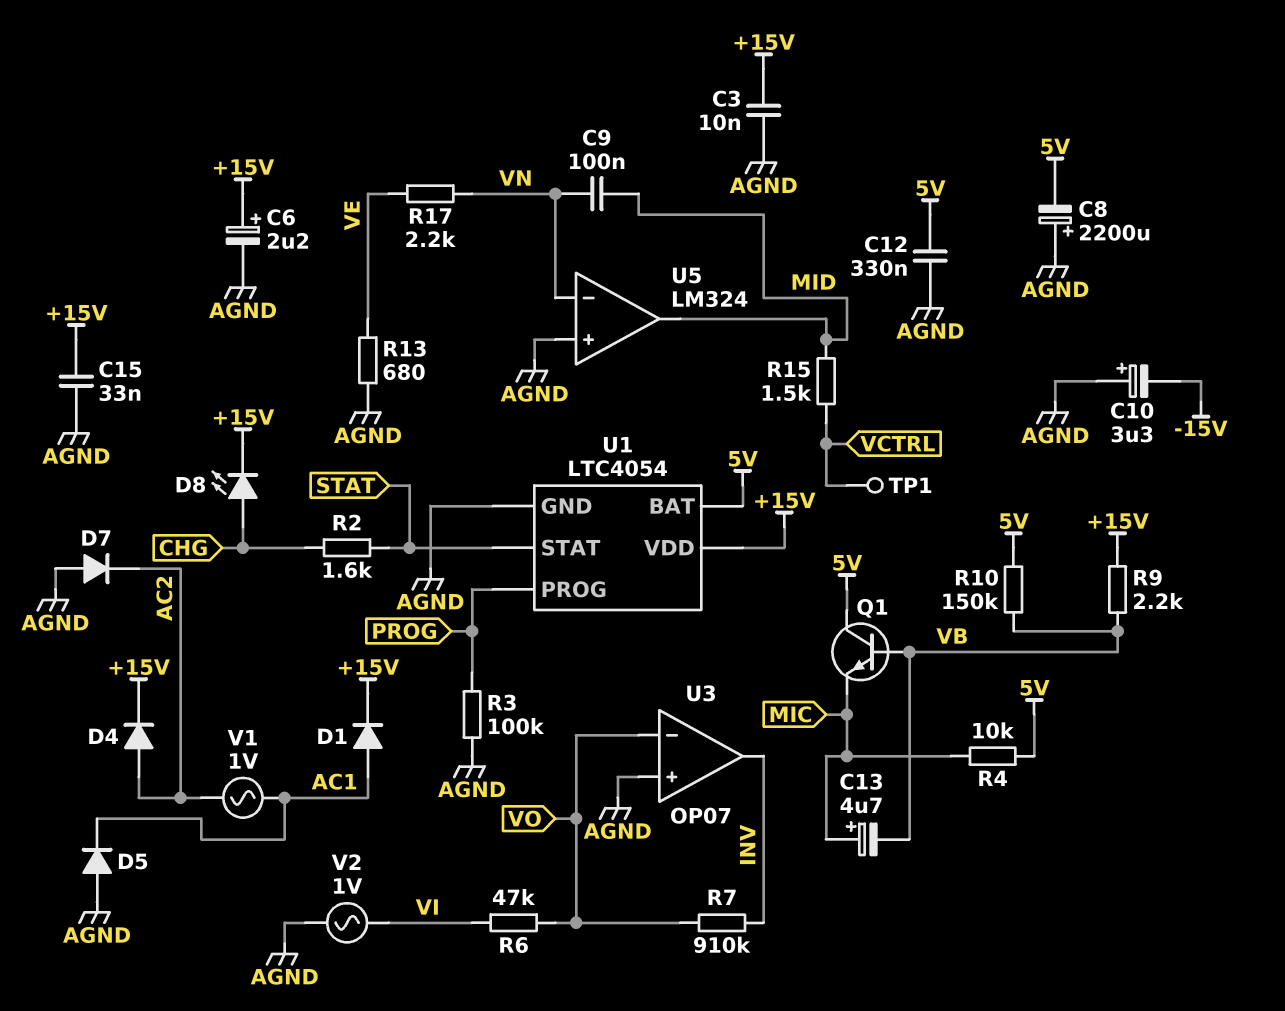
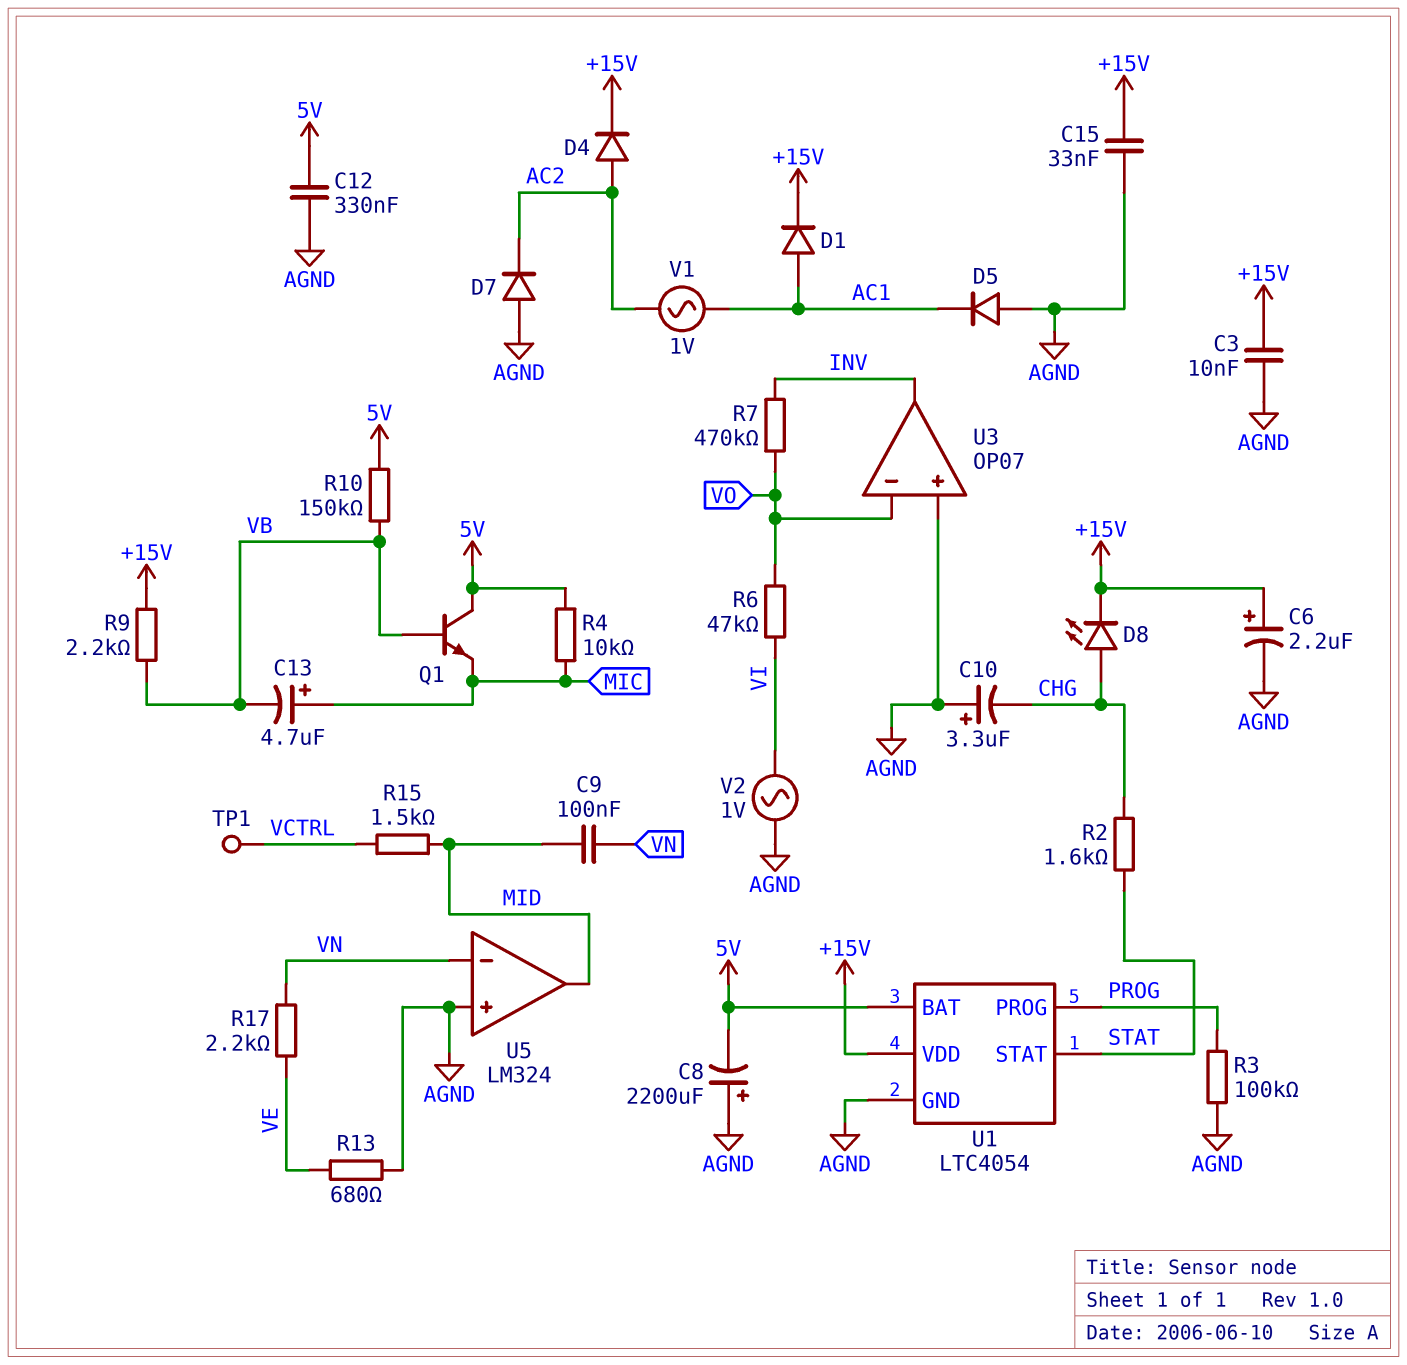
C10: 3.3uF (plus AGND, minus -15V) -> 3.3uF (plus AGND, minus CHG)
R7: 910k (INV, VO) -> 470k (INV, VO)

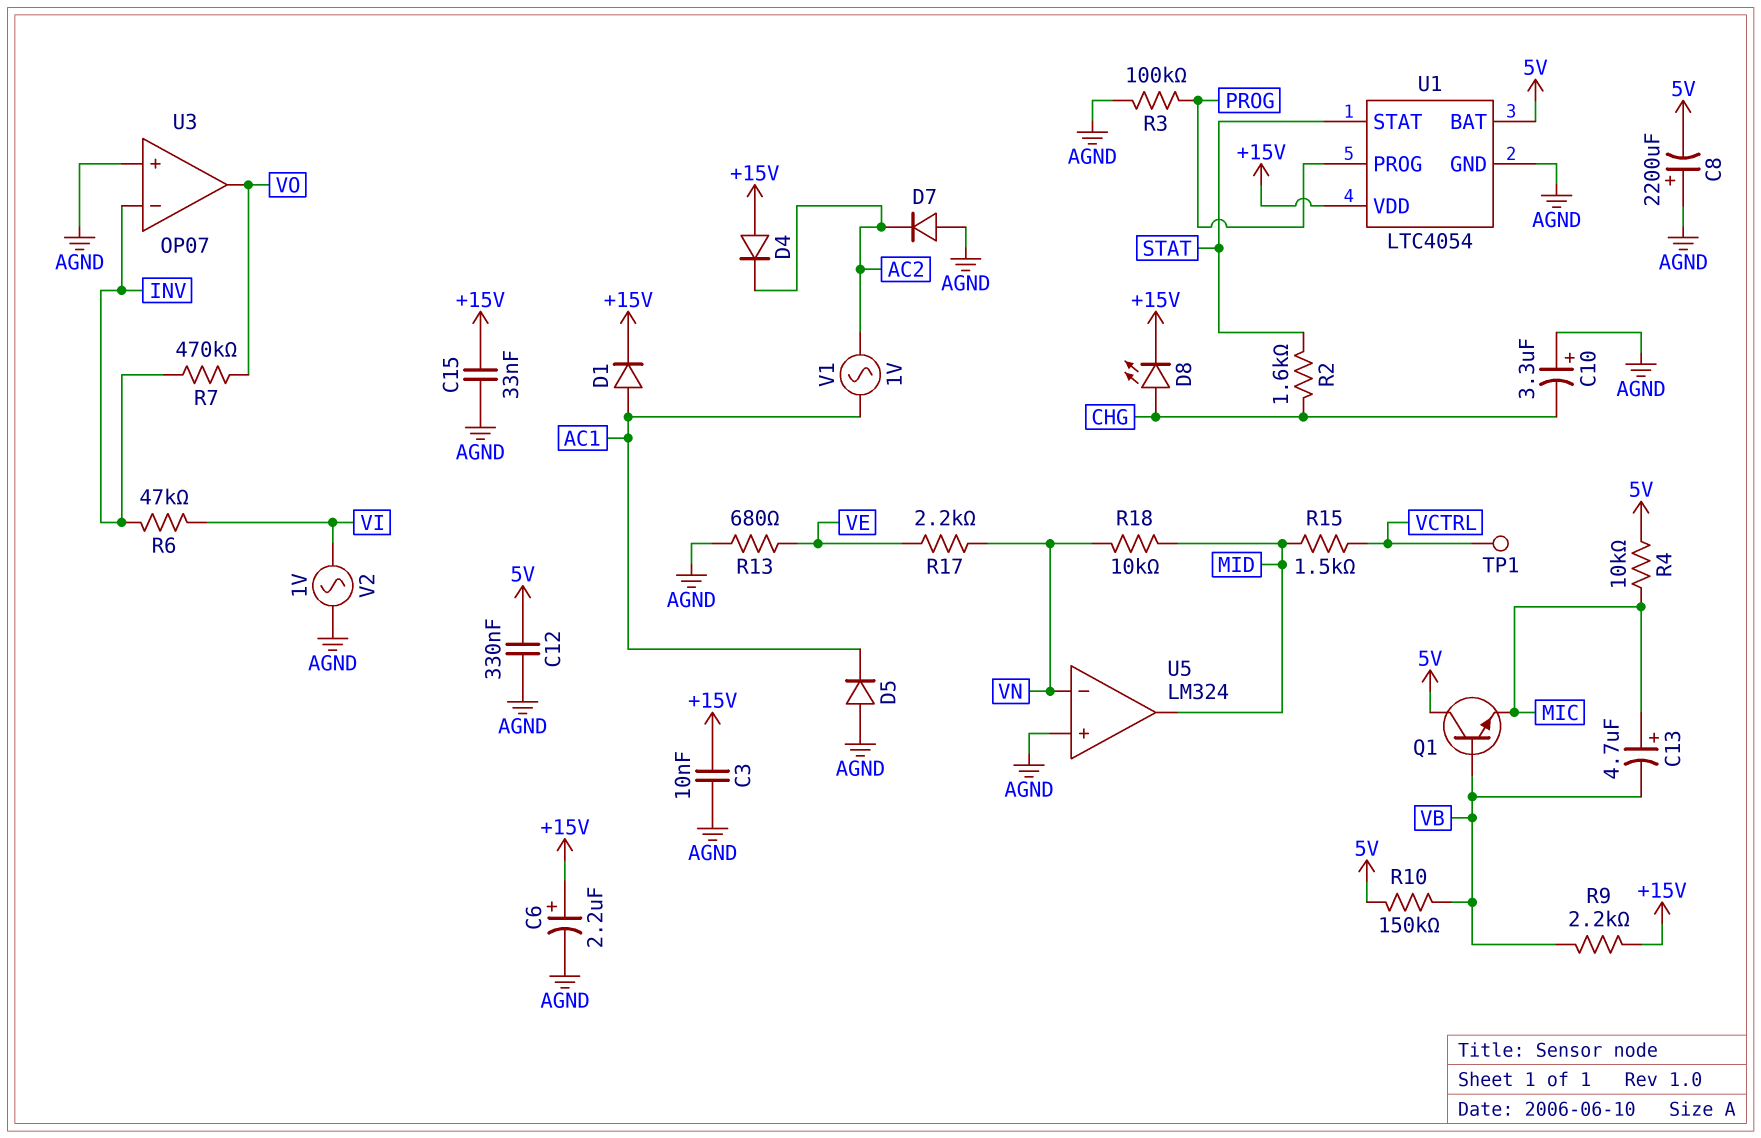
C9: 100nF (MID, VN) -> none
D4: diode (A AC2, K +15V) -> diode (A +15V, K AC2)
R6: 47k (VI, VO) -> 47k (INV, VI)
R18: none -> 10k (MID, VN)
U3 pin in-: VO -> INV
U3 pin out: INV -> VO

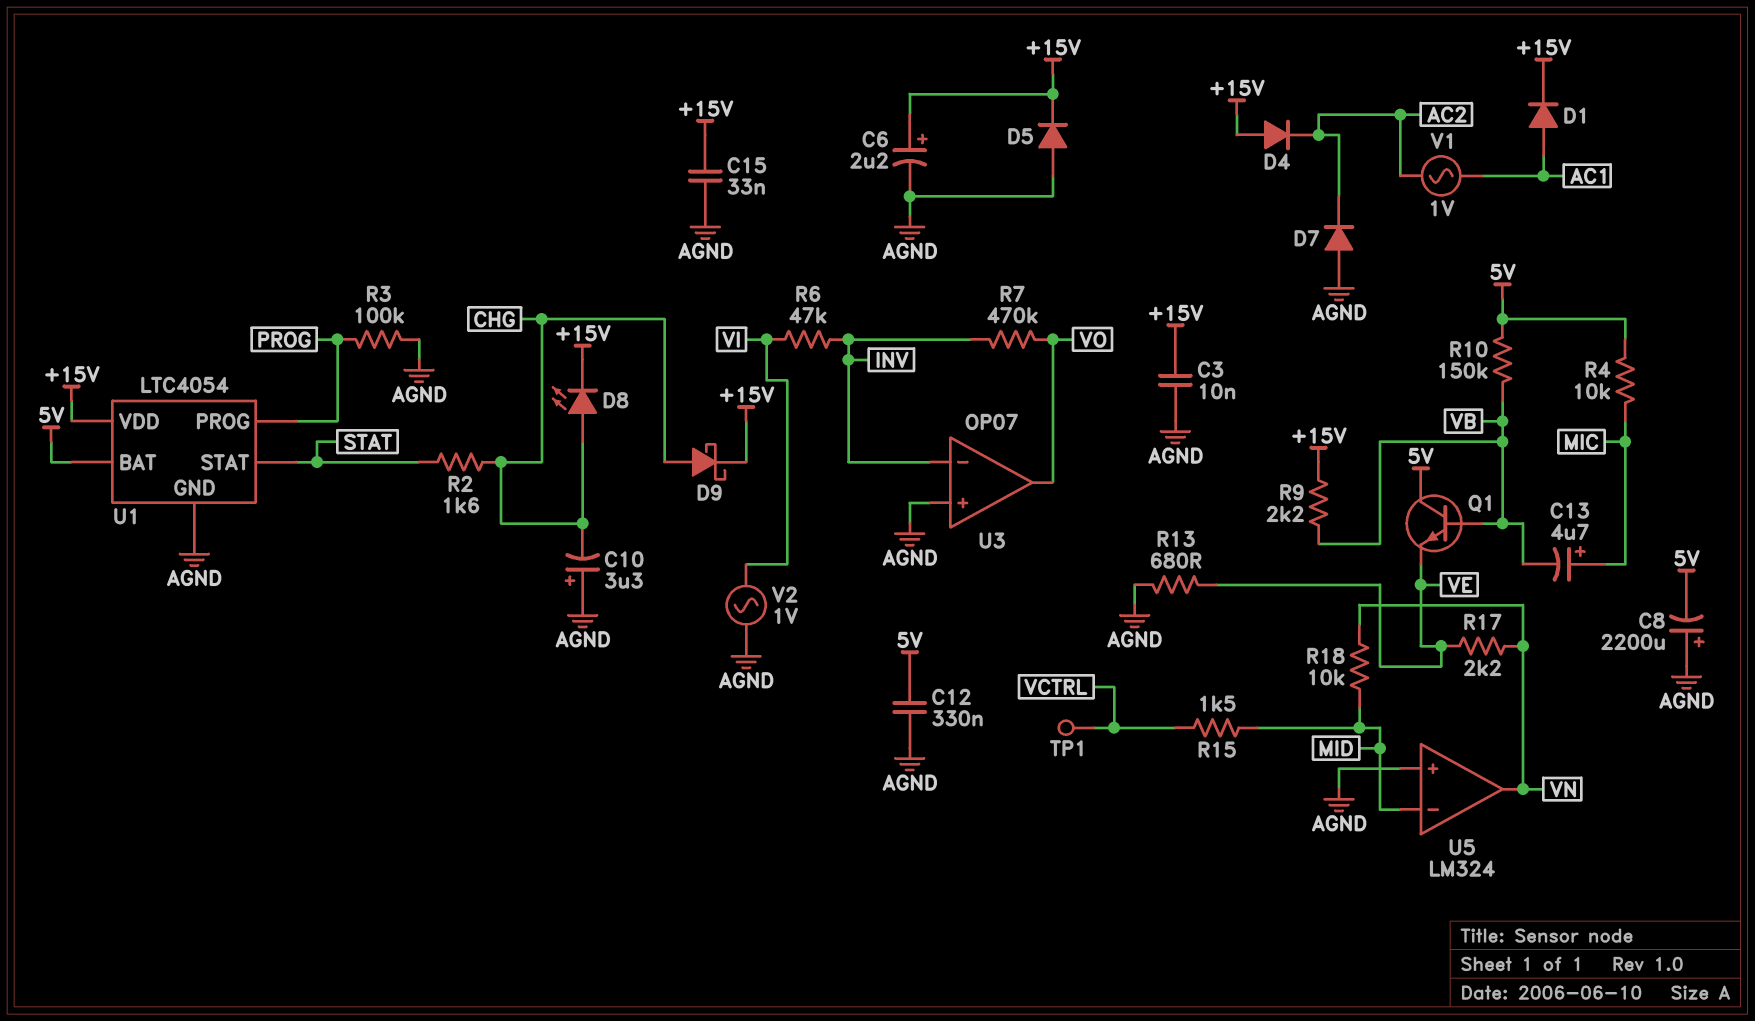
D5: diode (A AGND, K AC1) -> diode (A AGND, K +15V)
D9: none -> schottky (A CHG, K +15V)
Q1: NPN (B VB, C 5V, E MIC) -> NPN (B VB, C 5V, E VE)
U5 pin in-: VN -> MID
U5 pin out: MID -> VN

